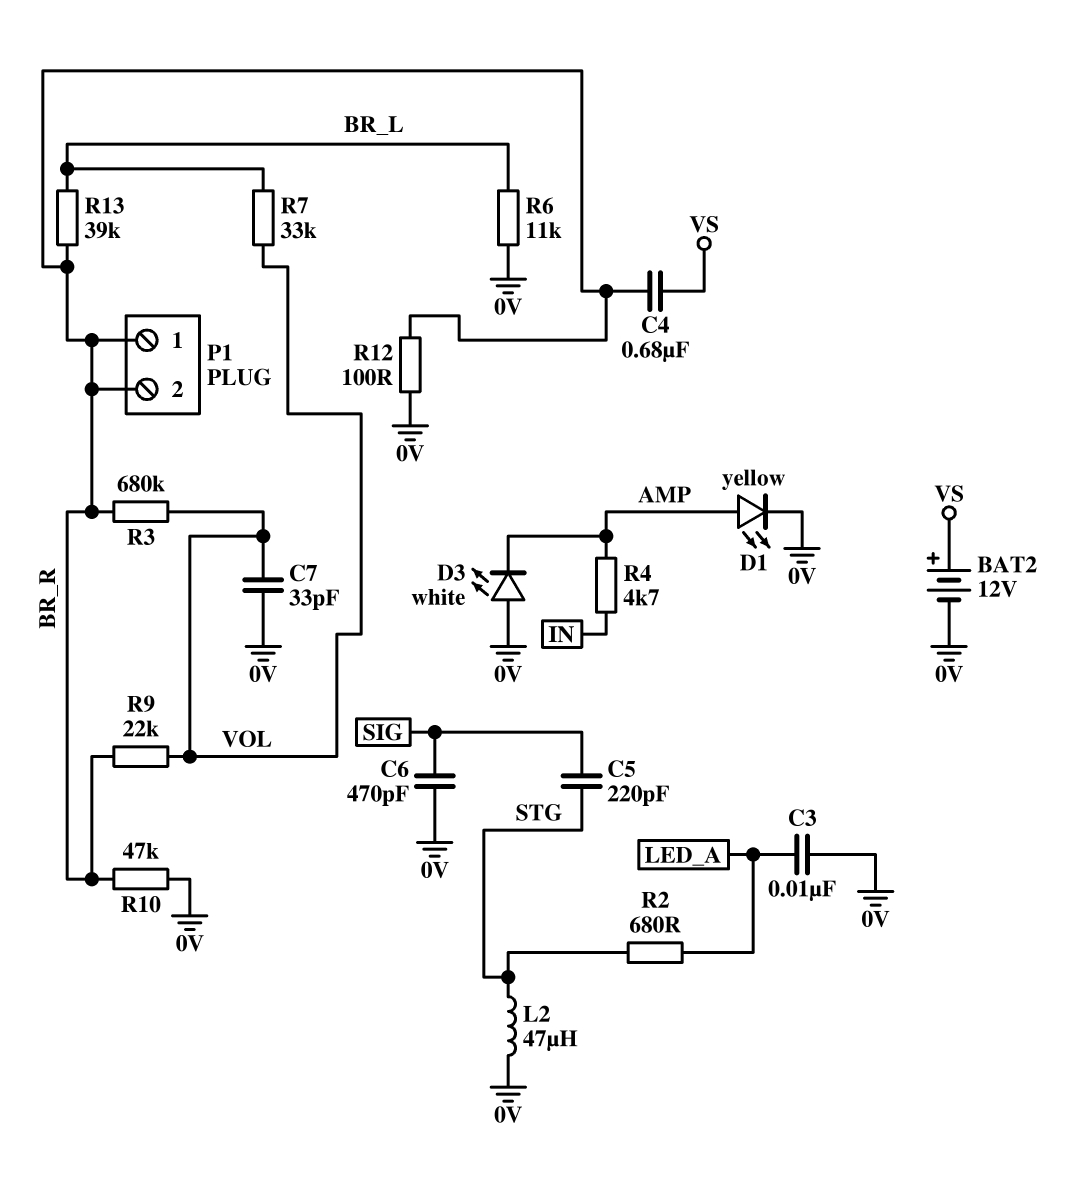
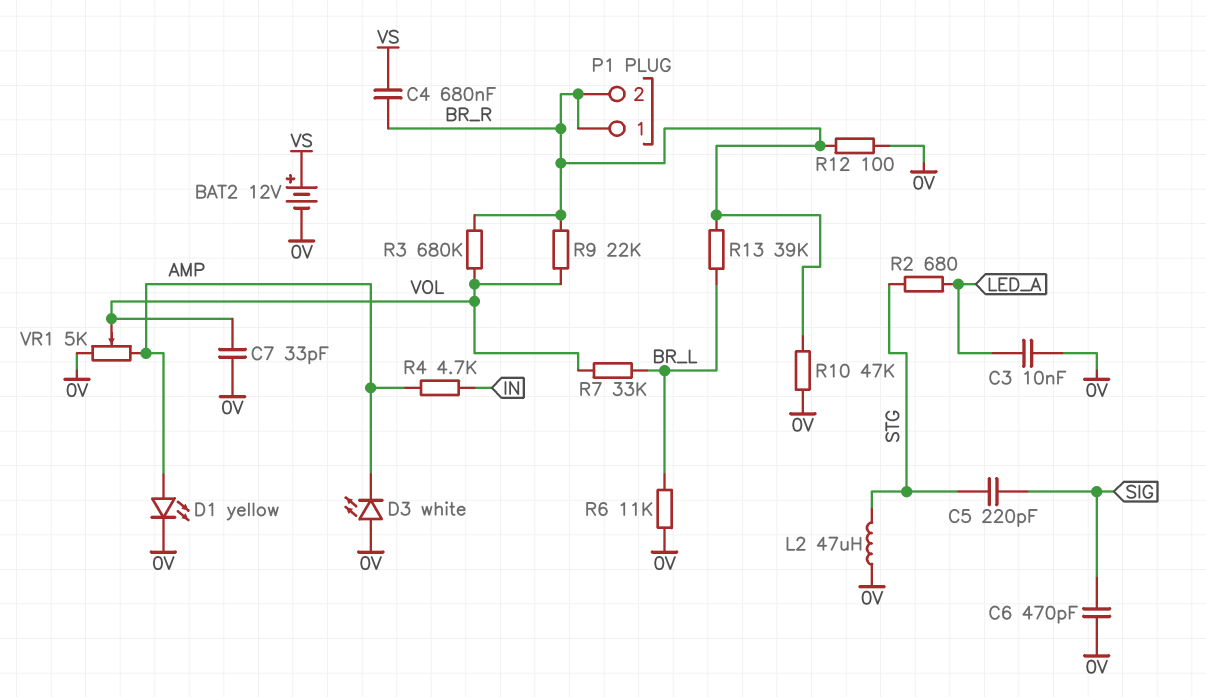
VR1: none -> 5k (0V, AMP, wiper VOL)

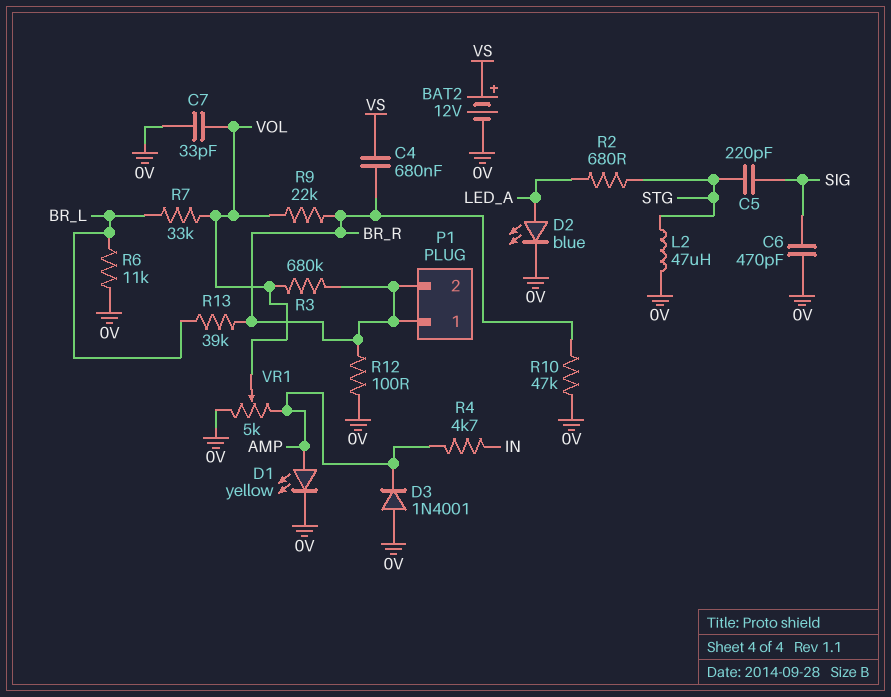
C3: 10nF (0V, LED_A) -> none
D2: none -> LED blue (A LED_A, K 0V)
D3: LED white (A 0V, K AMP) -> diode 1N4001 (A 0V, K AMP)

